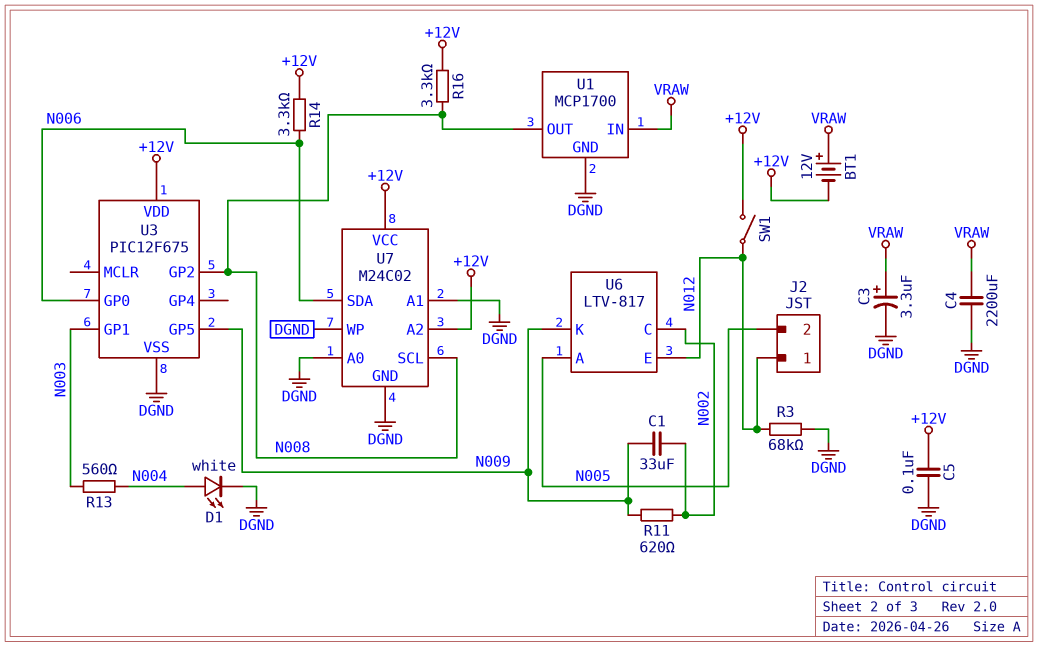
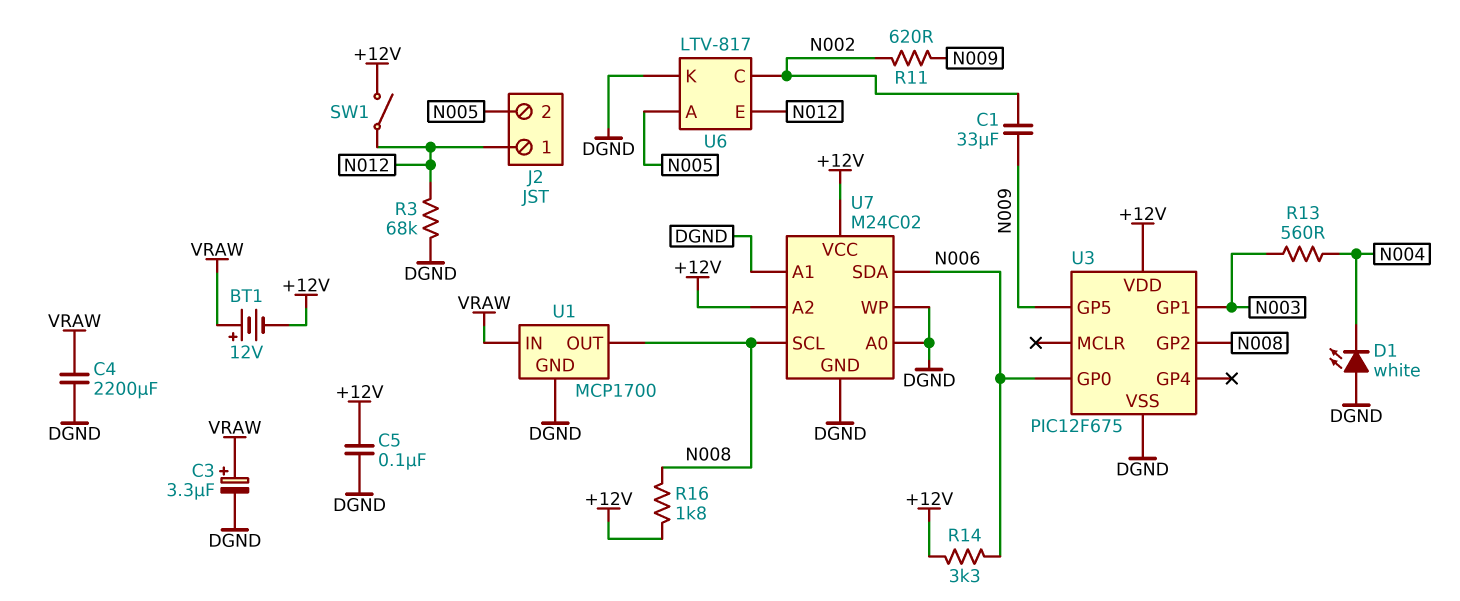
D1: LED white (A N004, K DGND) -> LED white (A DGND, K N004)
R16: 3.3k (+12V, N008) -> 1.8k (+12V, N008)
U6 pin K: N009 -> DGND

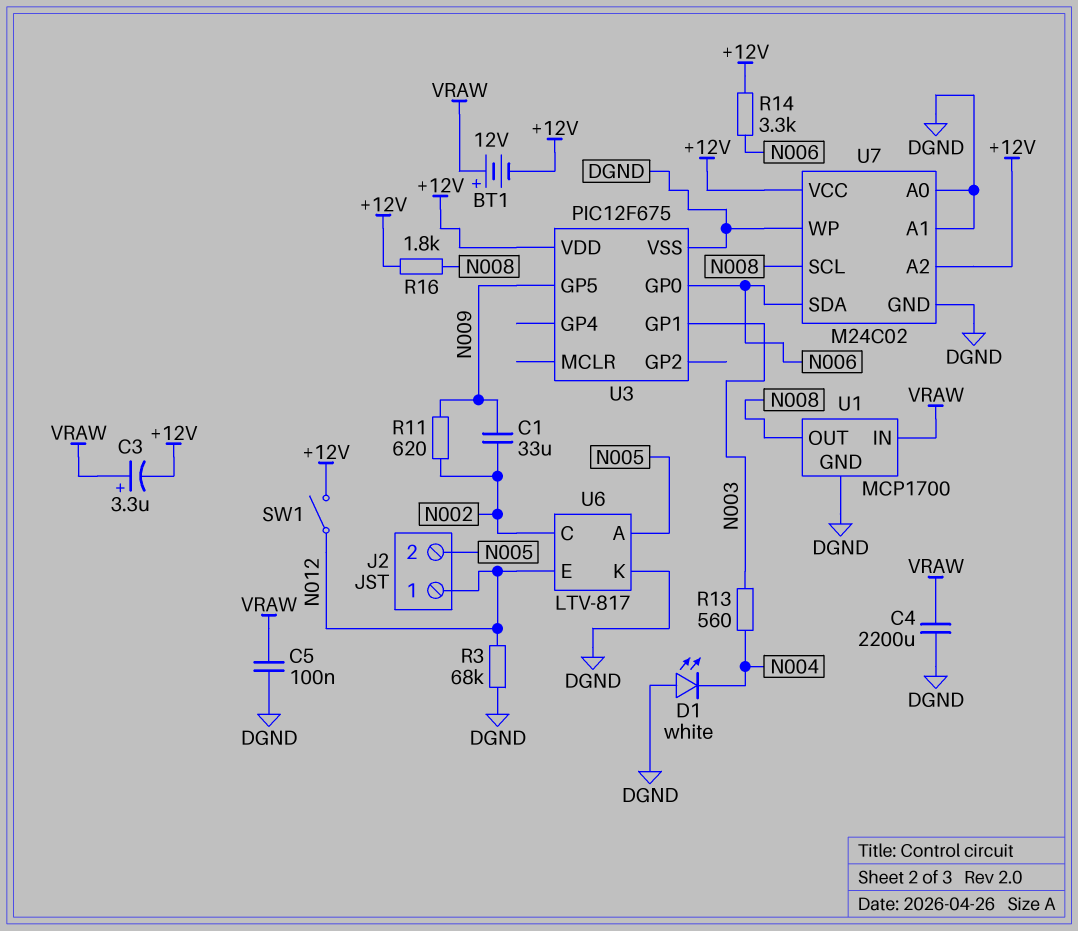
C3: 3.3uF (plus VRAW, minus DGND) -> 3.3uF (plus VRAW, minus +12V)
C5: 100nF (+12V, DGND) -> 100nF (DGND, VRAW)
U3 pin GP2: N008 -> none

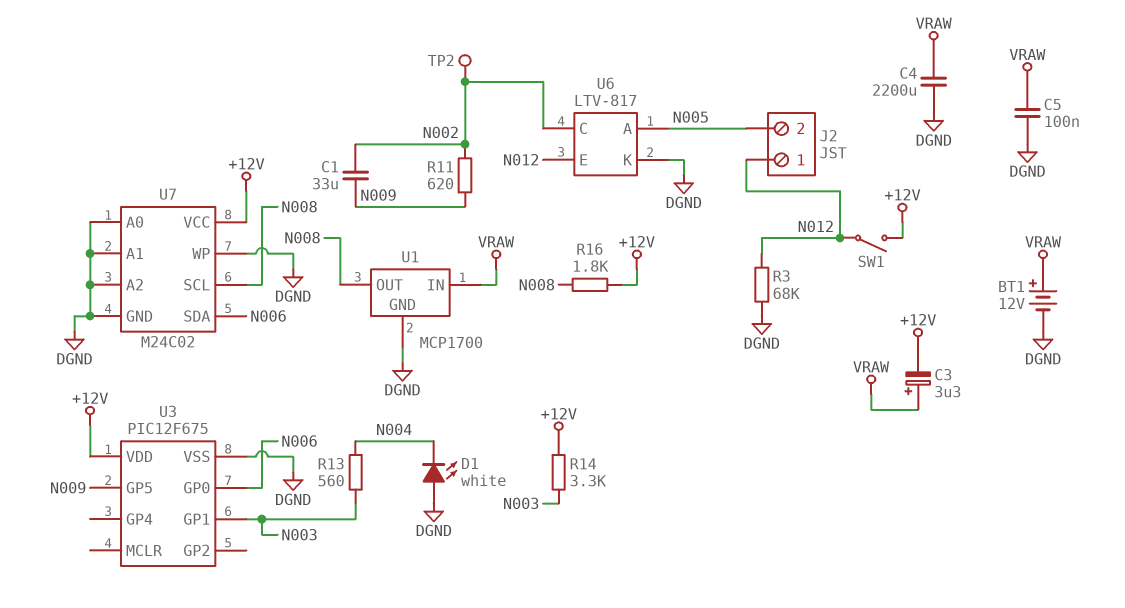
BT1: 12V (plus VRAW, minus +12V) -> 12V (plus VRAW, minus DGND)
R14: 3.3k (+12V, N006) -> 3.3k (+12V, N003)
TP2: none -> test point (N002)
U7 pin A2: +12V -> DGND

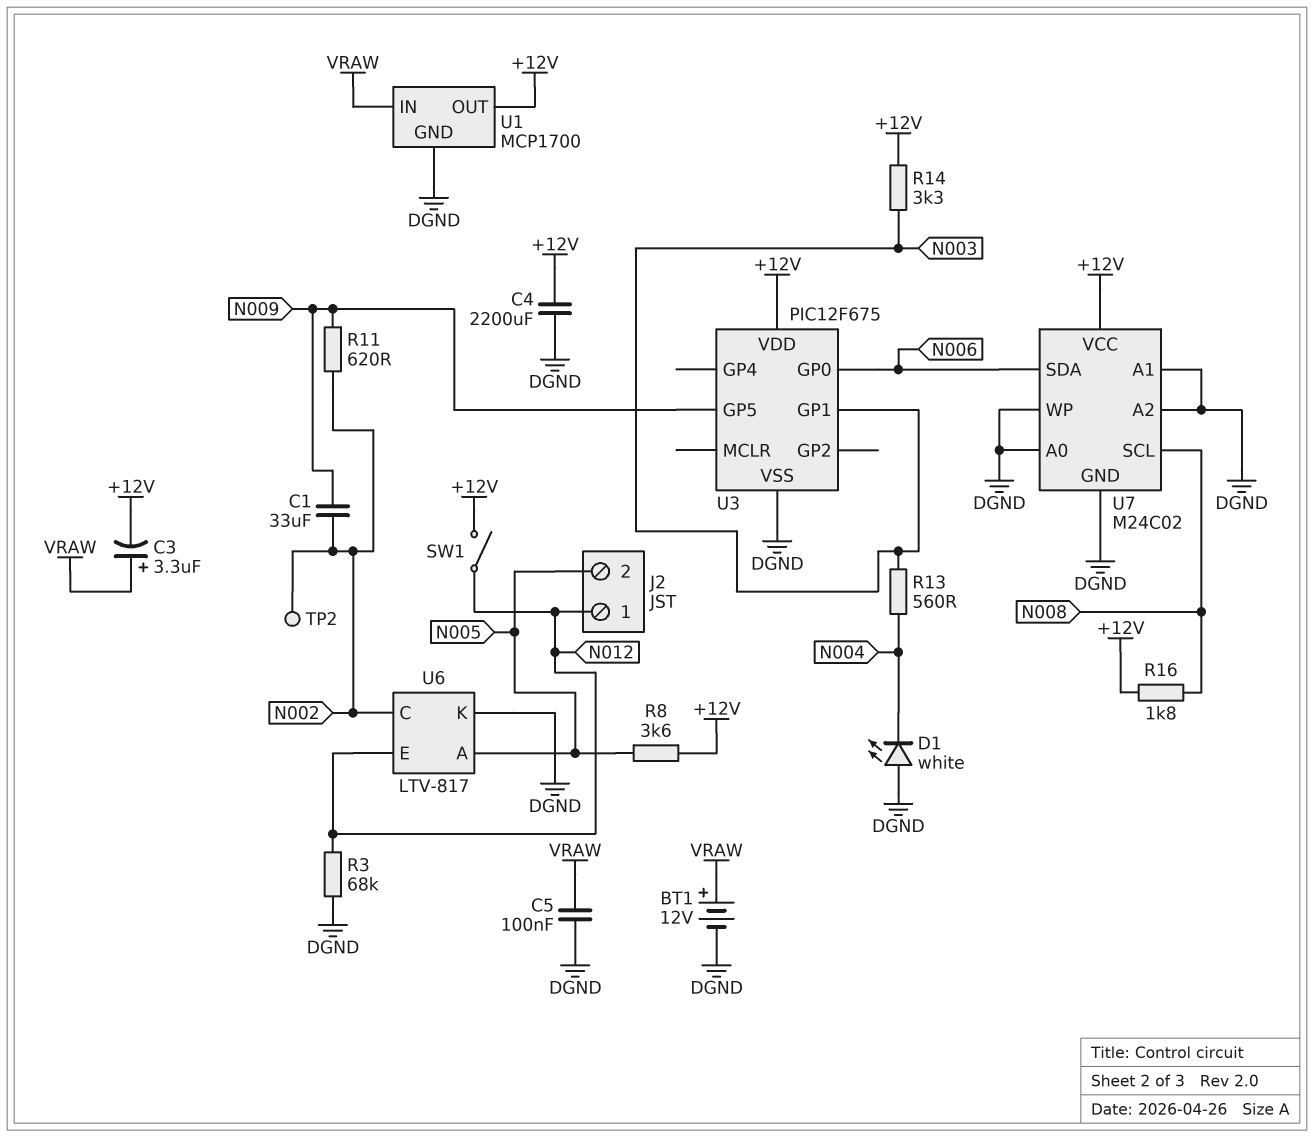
C4: 2200uF (DGND, VRAW) -> 2200uF (+12V, DGND)
R8: none -> 3.6k (+12V, N005)
U1 pin OUT: N008 -> +12V

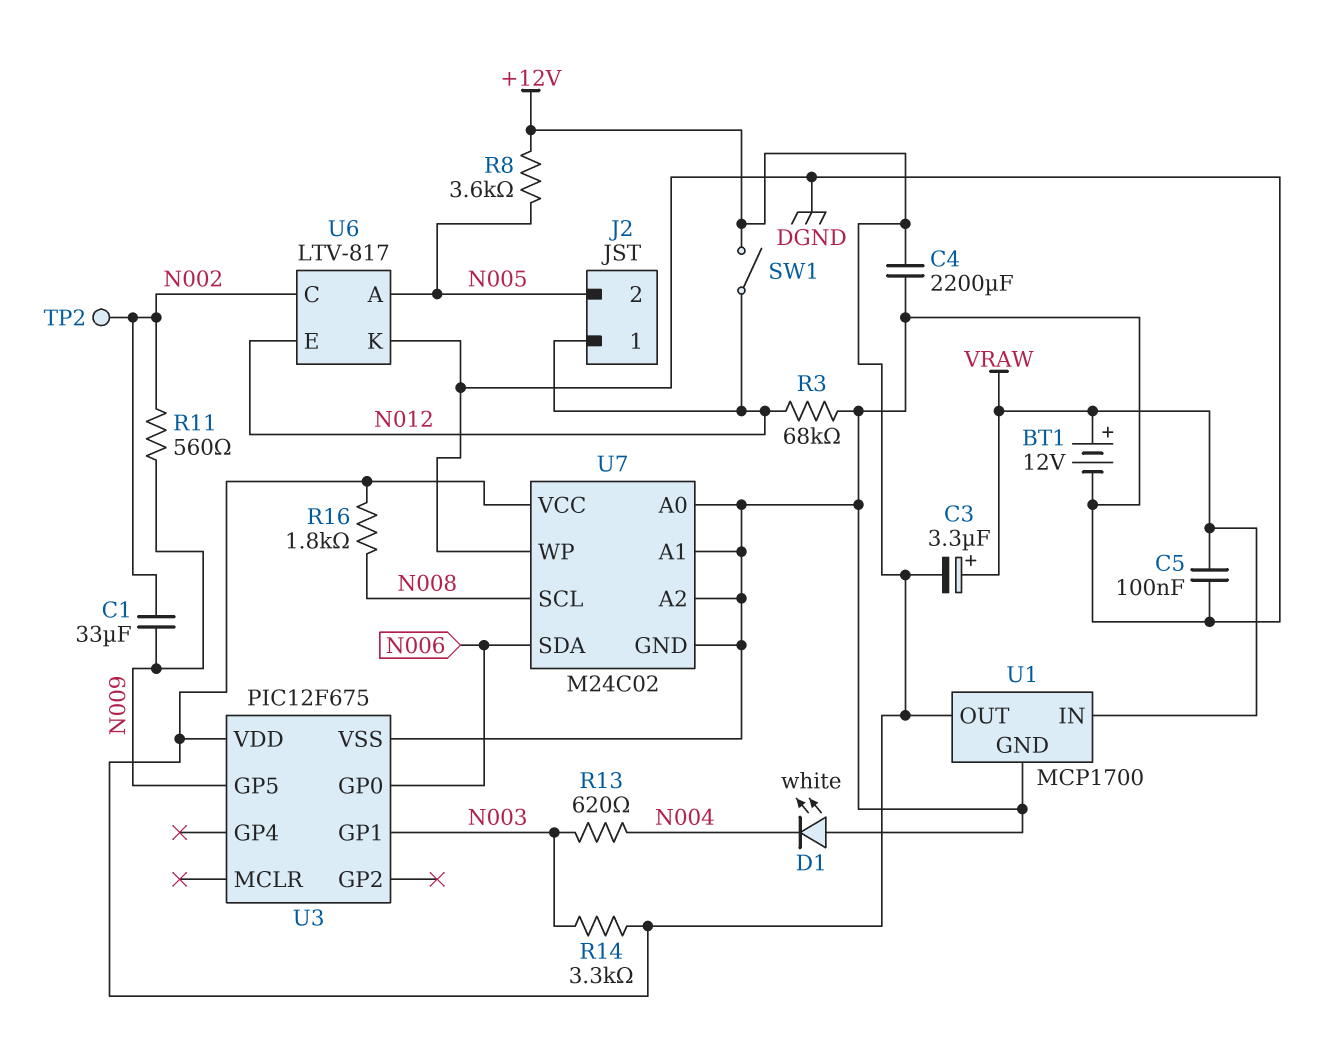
R11: 620 (N002, N009) -> 560 (N002, N009)
R13: 560 (N003, N004) -> 620 (N003, N004)

